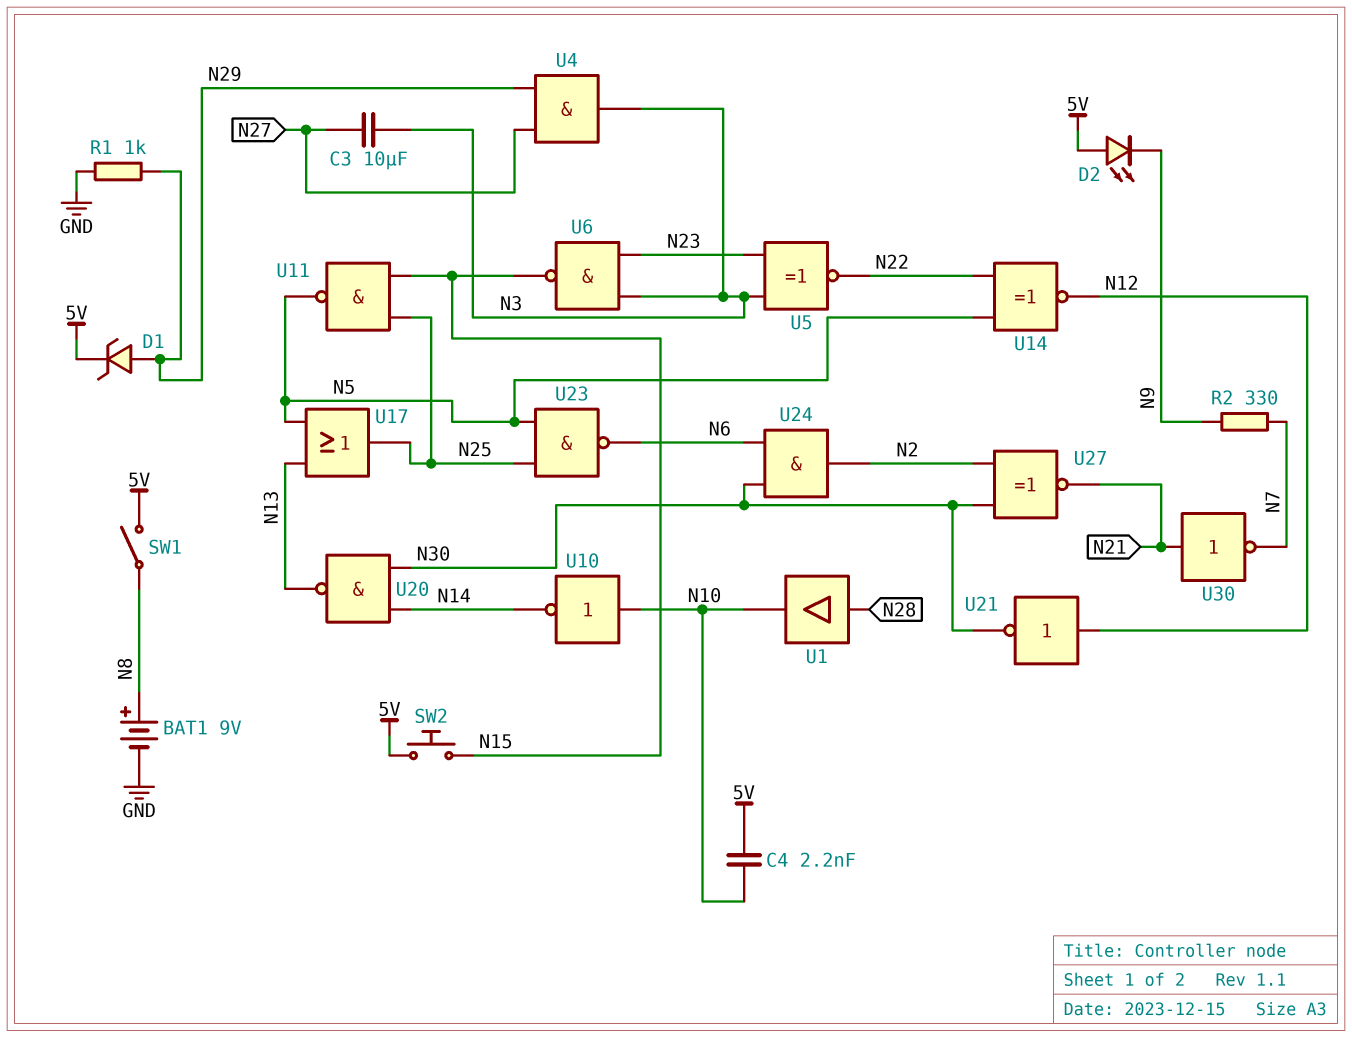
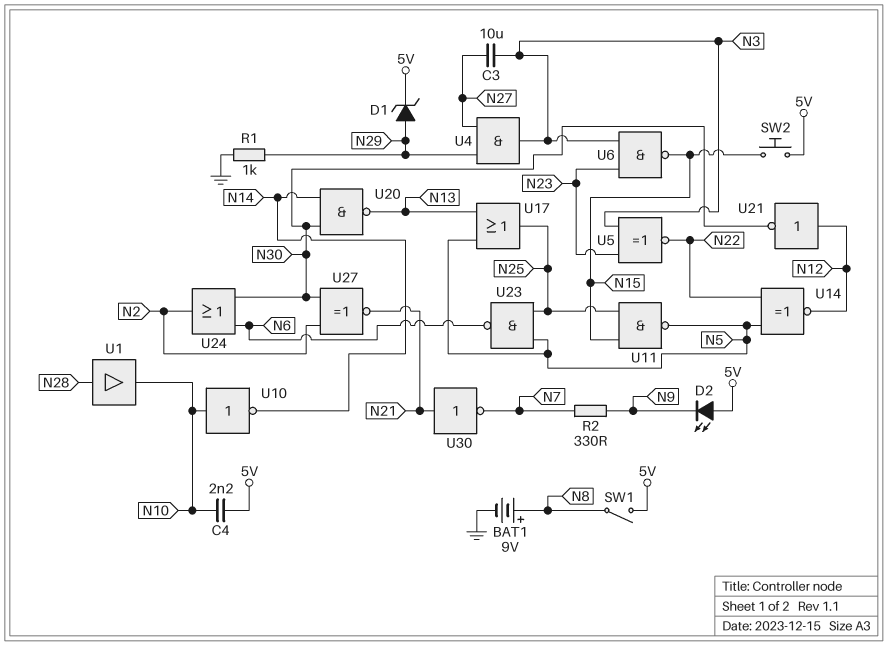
U24: AND (in N6, in N30, out N2) -> OR (in N6, in N30, out N2)

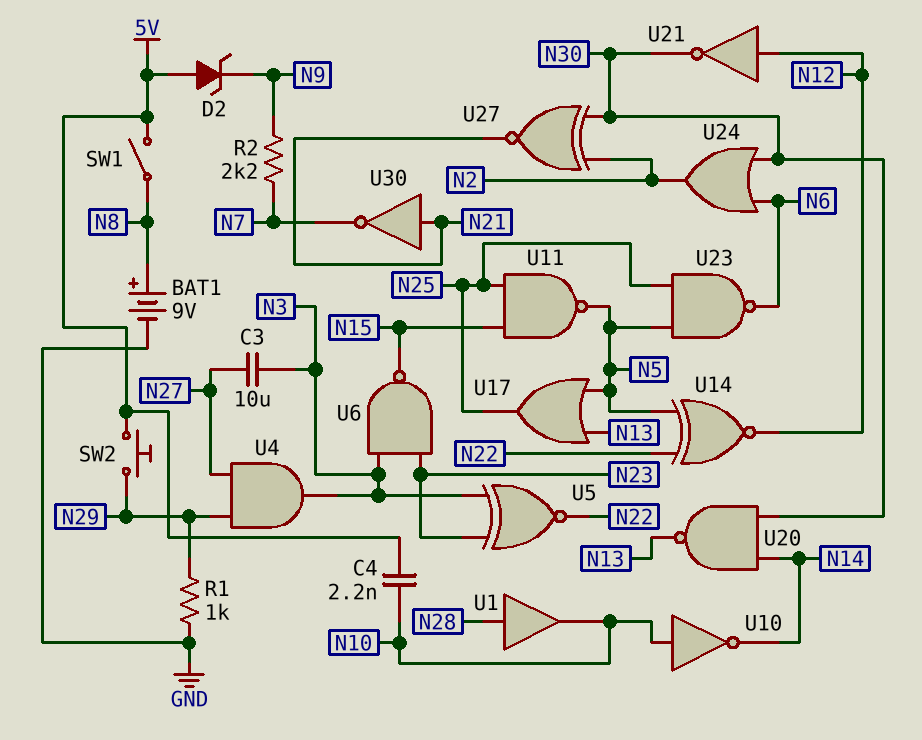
D1: zener (A N29, K 5V) -> none
D2: LED (A 5V, K N9) -> zener (A 5V, K N9)
R2: 330 (N7, N9) -> 2.2k (N7, N9)
SW2: button (5V, N15) -> button (5V, N29)

